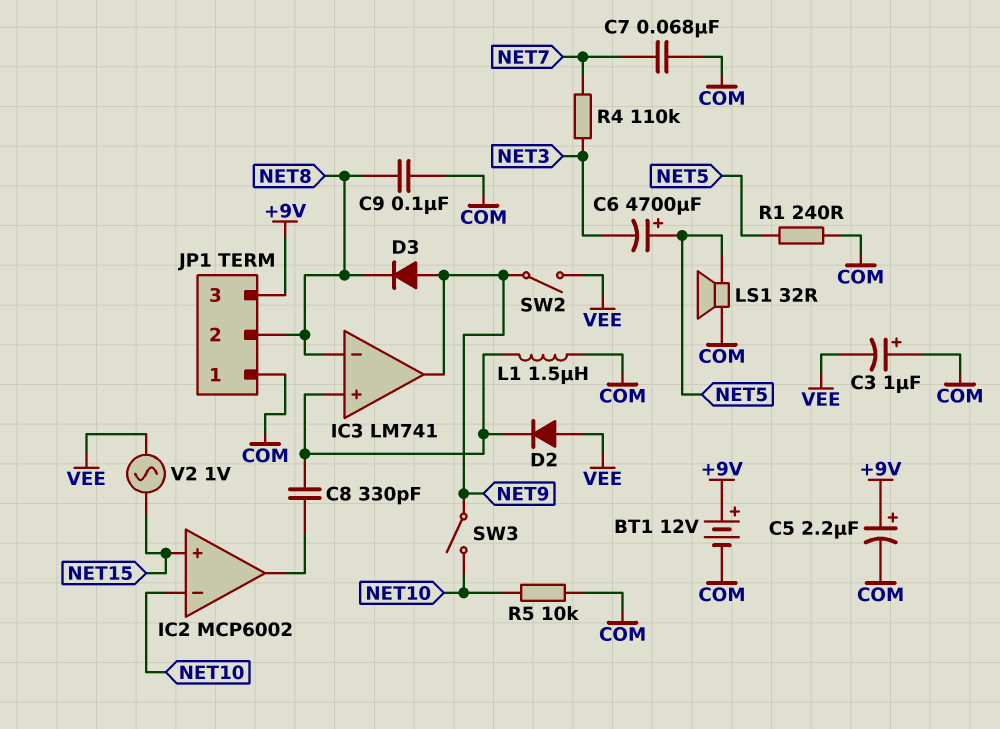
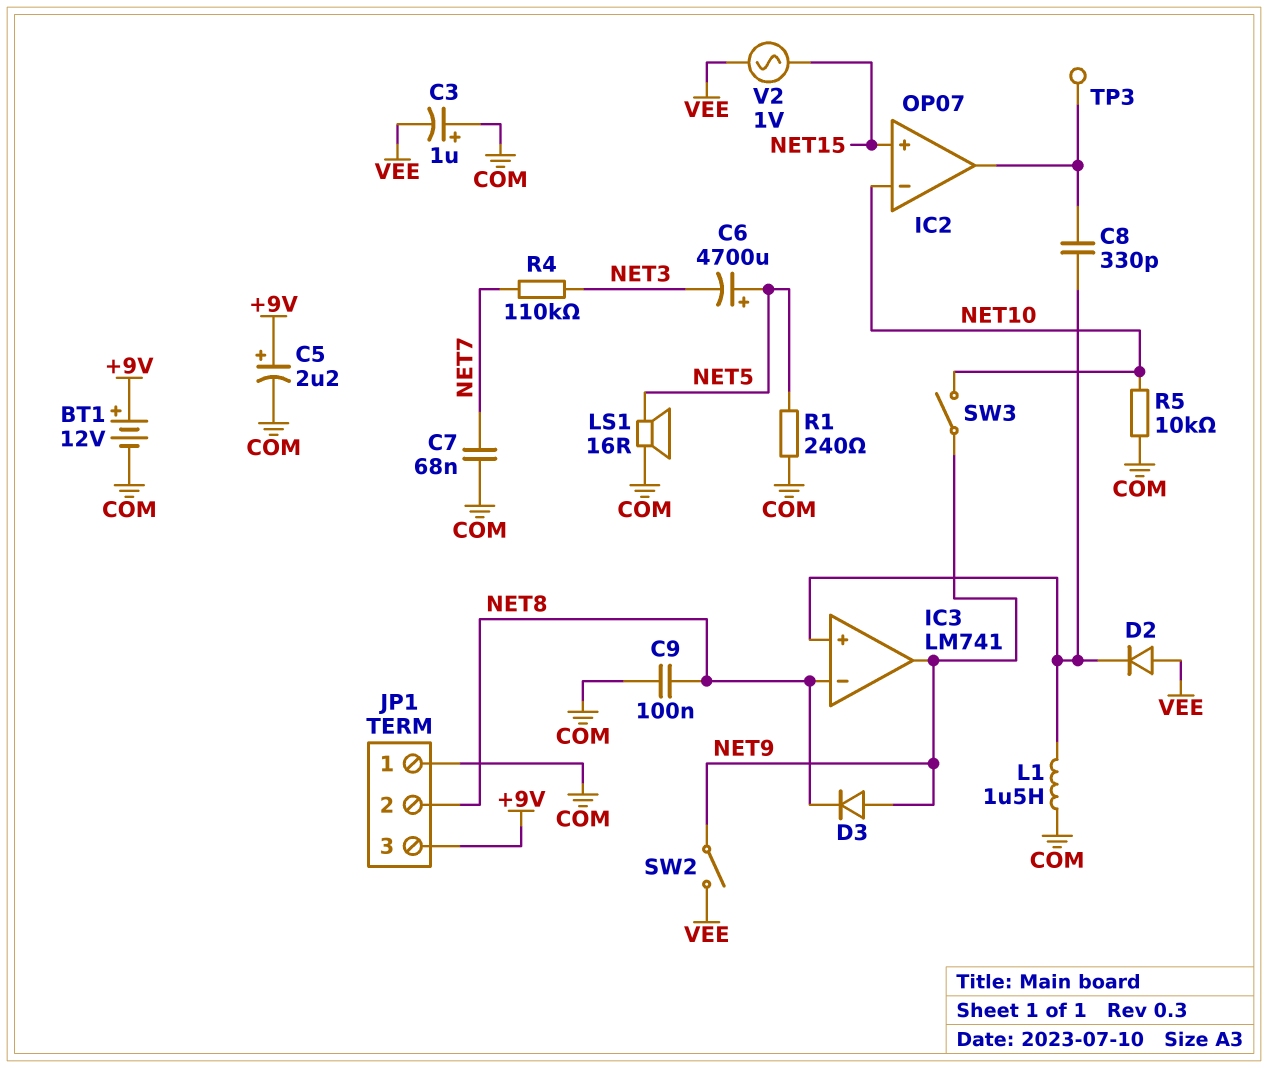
IC2: MCP6002 -> OP07
LS1: speaker 32R (COM, NET5) -> speaker 16R (COM, NET5)
TP3: none -> test point (IC2/out)

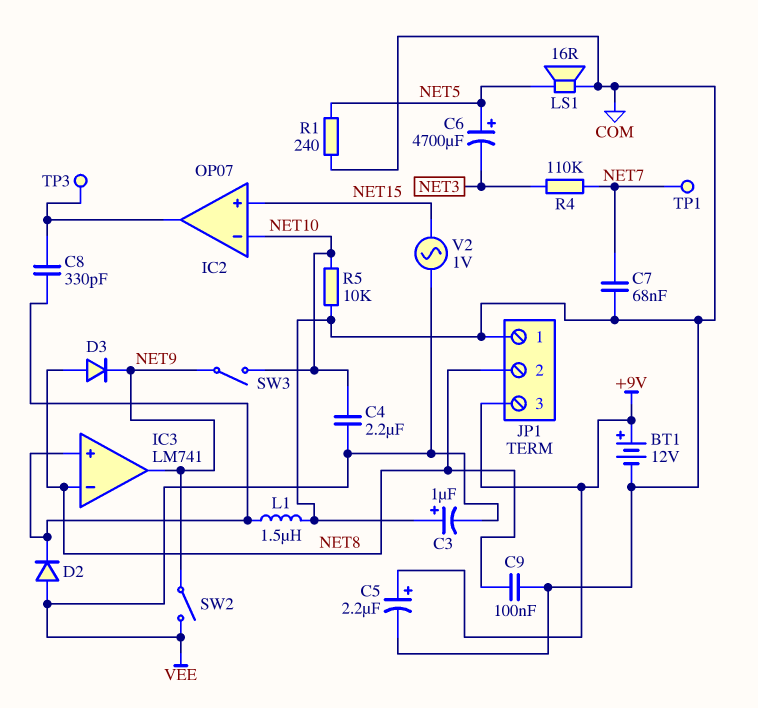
C4: none -> 2.2uF (NET10, VEE)
D3: diode (A NET9, K NET8) -> diode (A NET8, K NET9)
TP1: none -> test point (NET7)

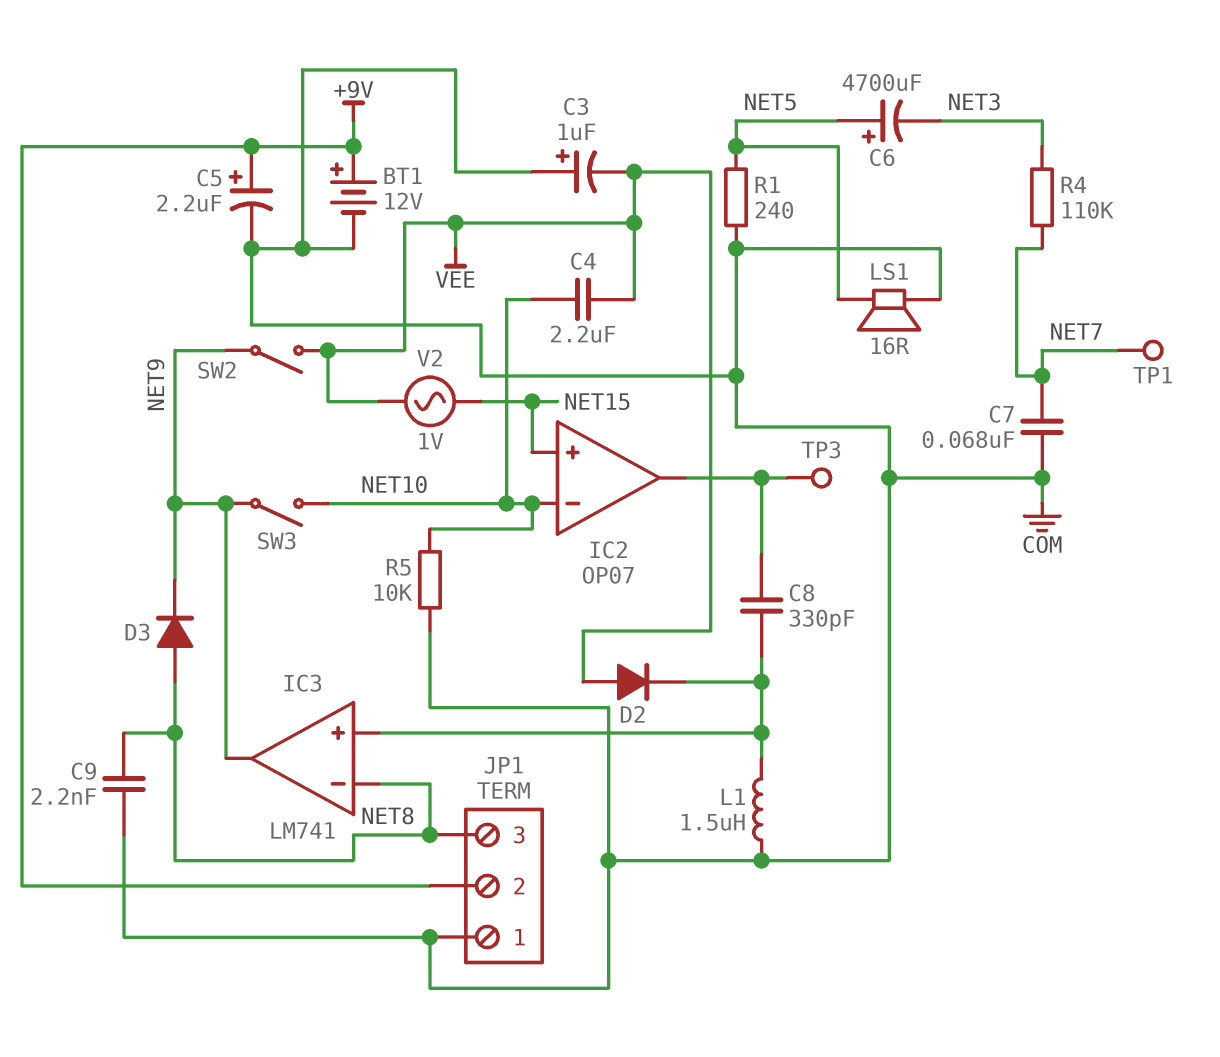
C9: 100nF (COM, NET8) -> 2.2nF (COM, NET8)
JP1 pin 2: NET8 -> +9V
JP1 pin 3: +9V -> NET8

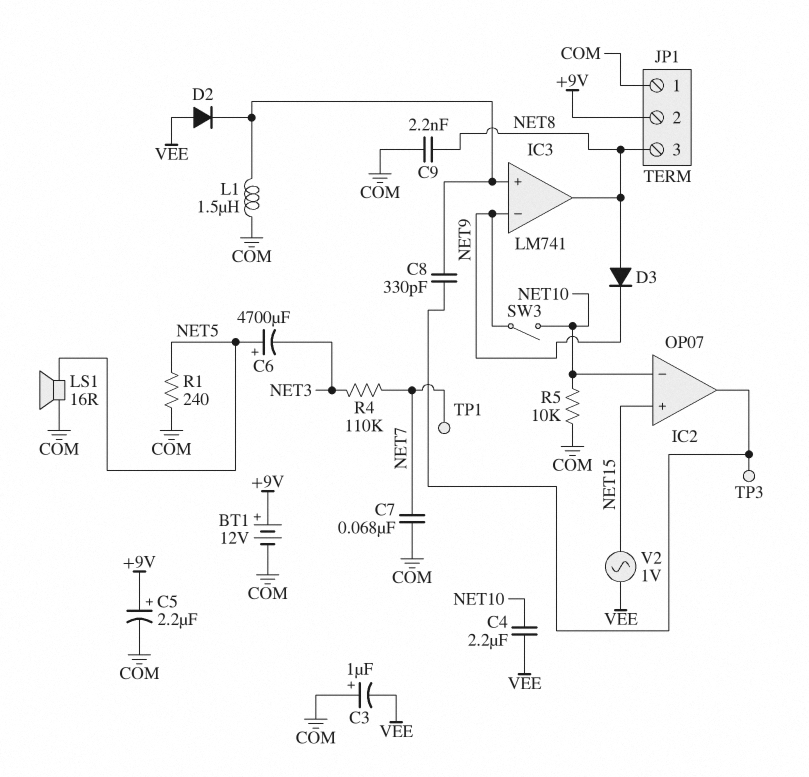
IC3 pin in-: NET8 -> NET9
IC3 pin out: NET9 -> NET8
SW2: switch (NET9, VEE) -> none

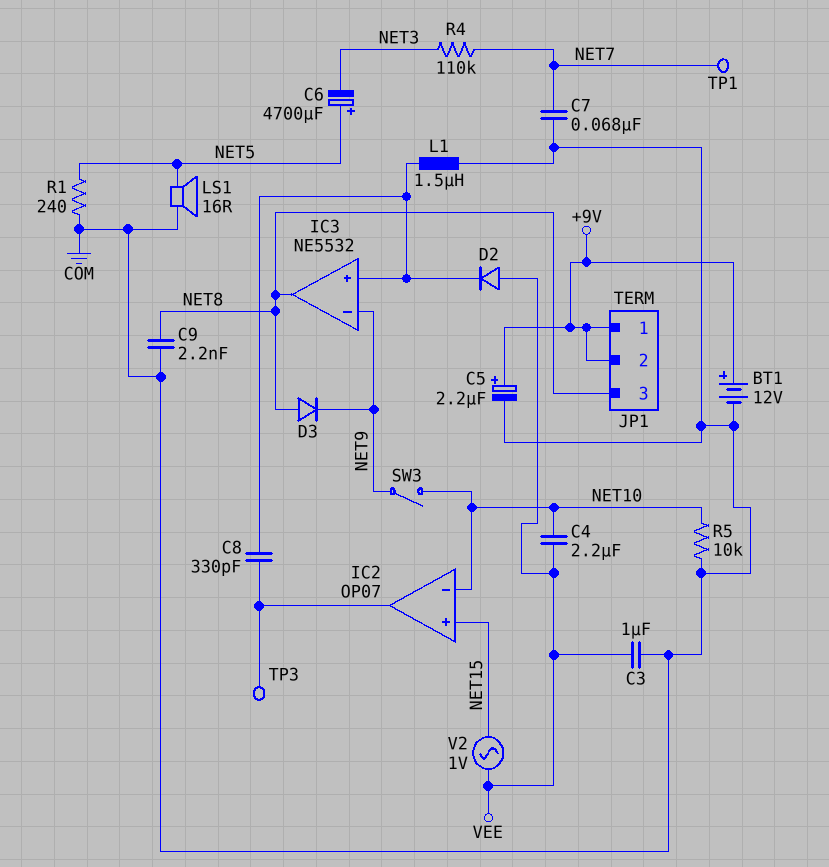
C3: 1uF (plus COM, minus VEE) -> 1uF (COM, VEE)
IC3: LM741 -> NE5532
JP1 pin 1: COM -> +9V

